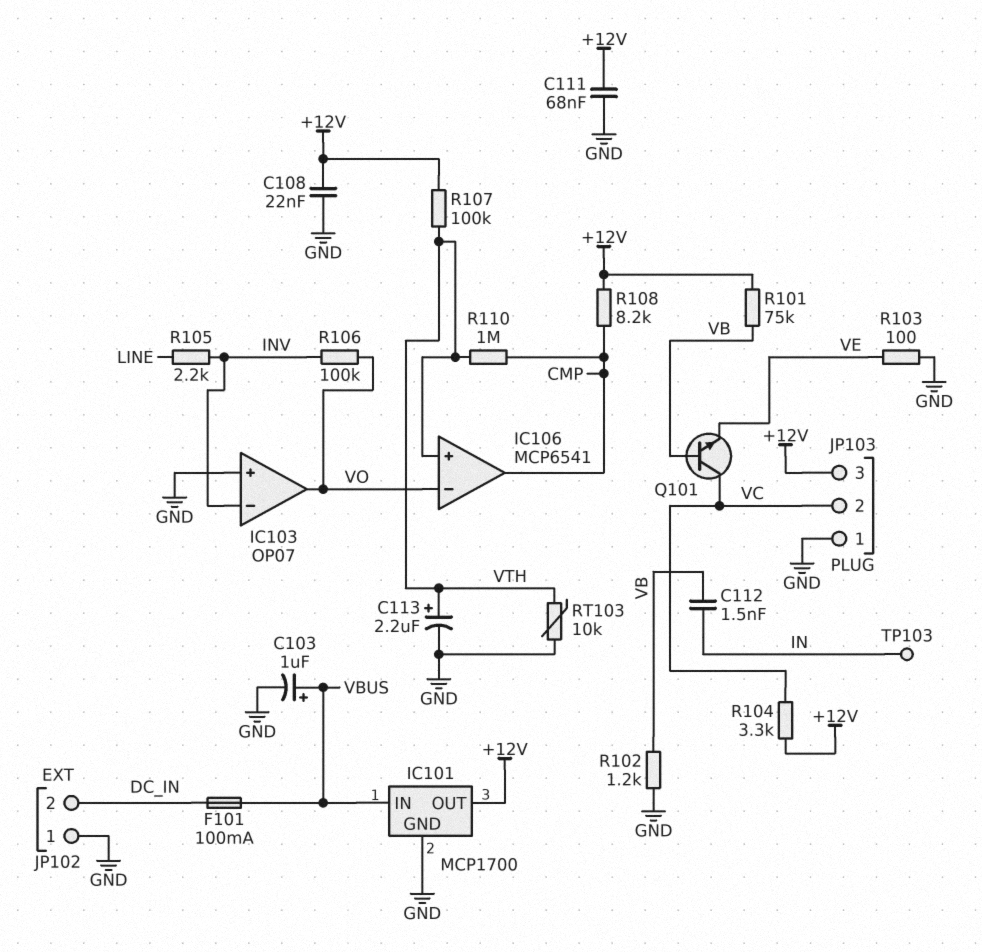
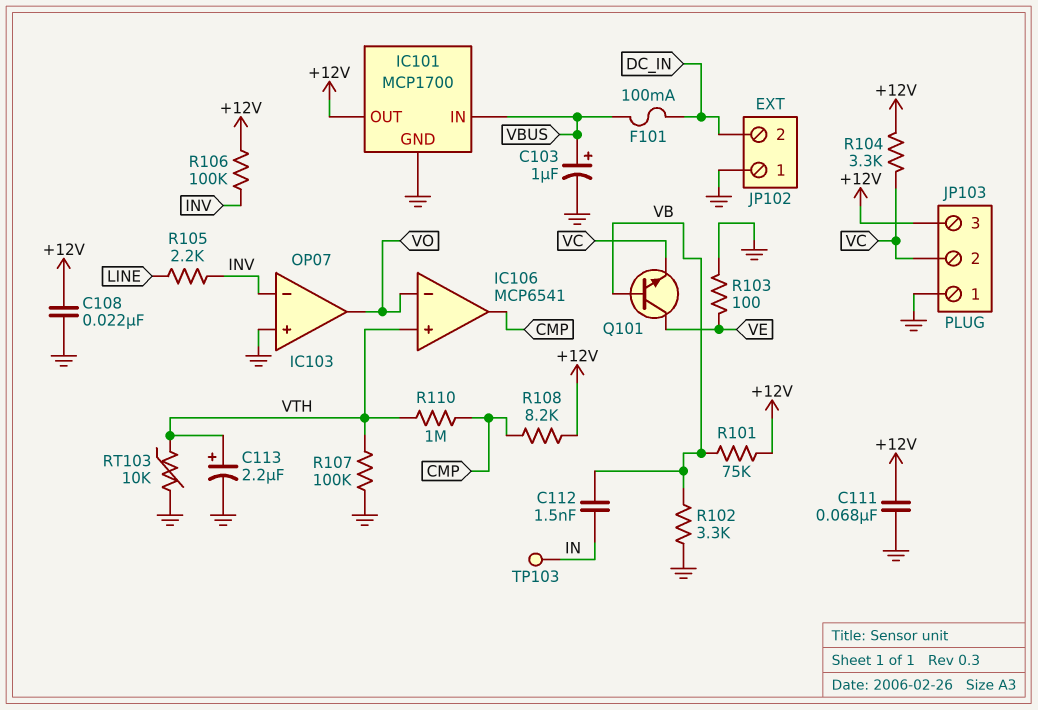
Q101: NPN (B VB, C VC, E VE) -> NPN (B VB, C VE, E VC)
R102: 1.2k (GND, VB) -> 3.3k (GND, VB)
R106: 100k (INV, VO) -> 100k (+12V, INV)
R107: 100k (+12V, VTH) -> 100k (GND, VTH)

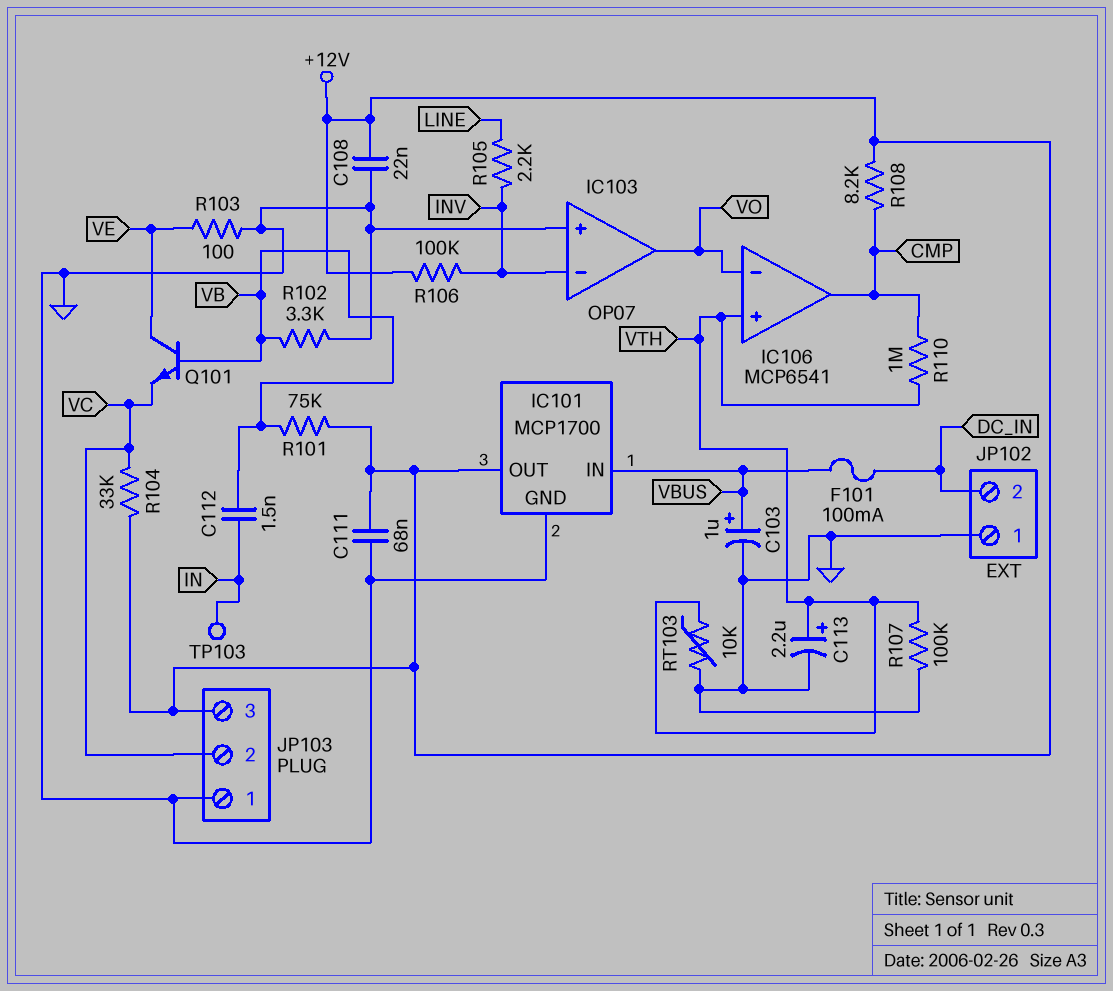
R104: 3.3k (+12V, VC) -> 33k (+12V, VC)

